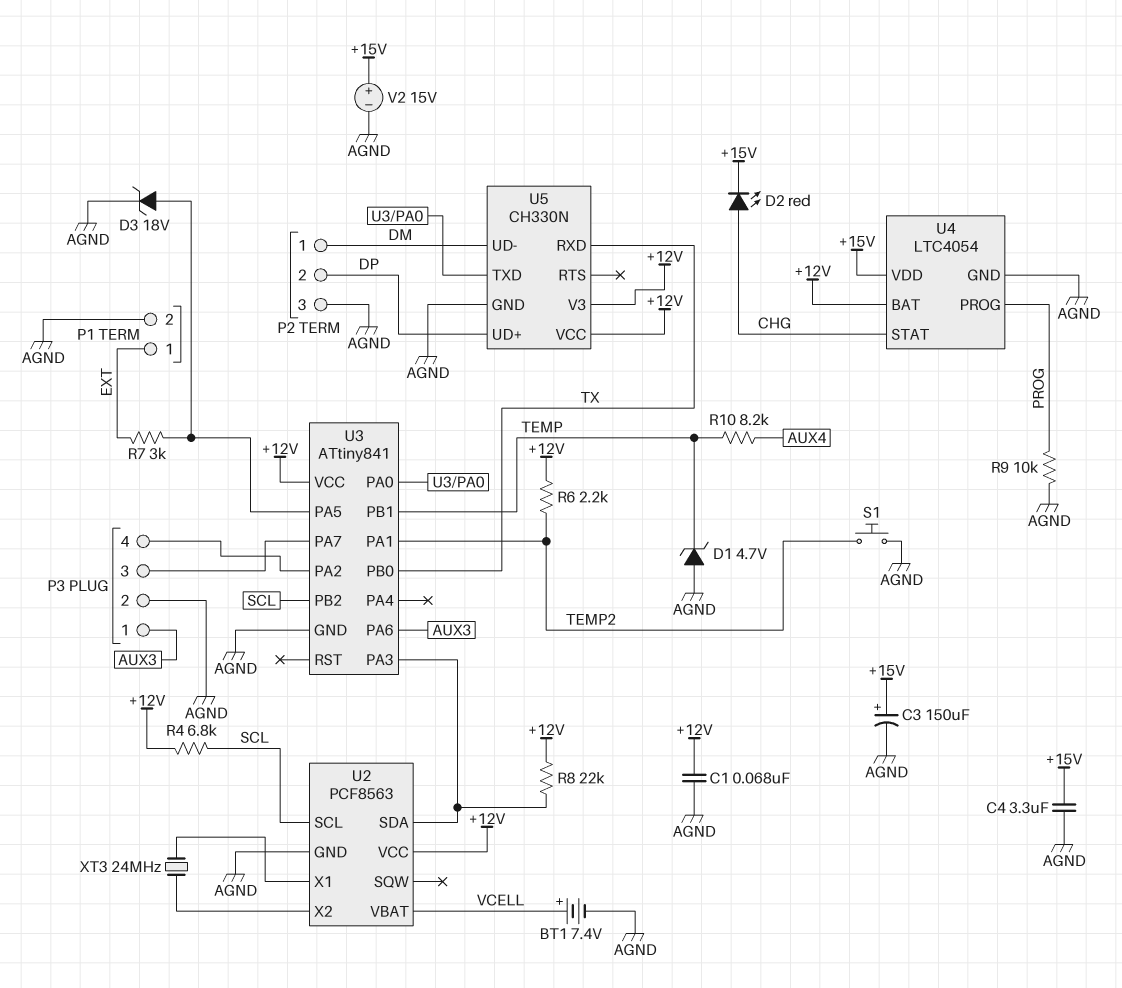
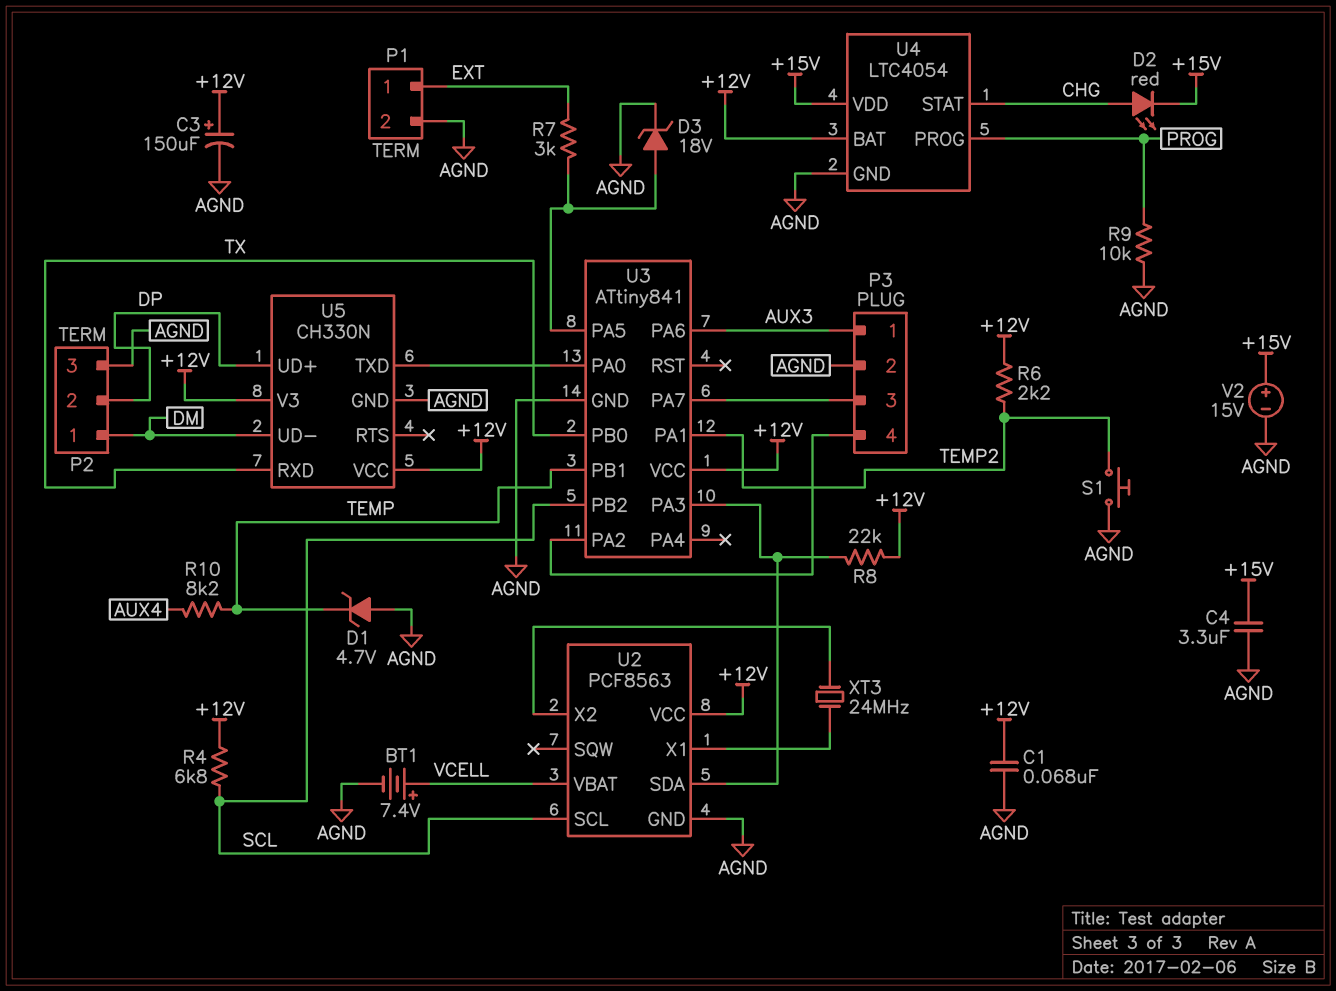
C3: 150uF (plus +15V, minus AGND) -> 150uF (plus +12V, minus AGND)

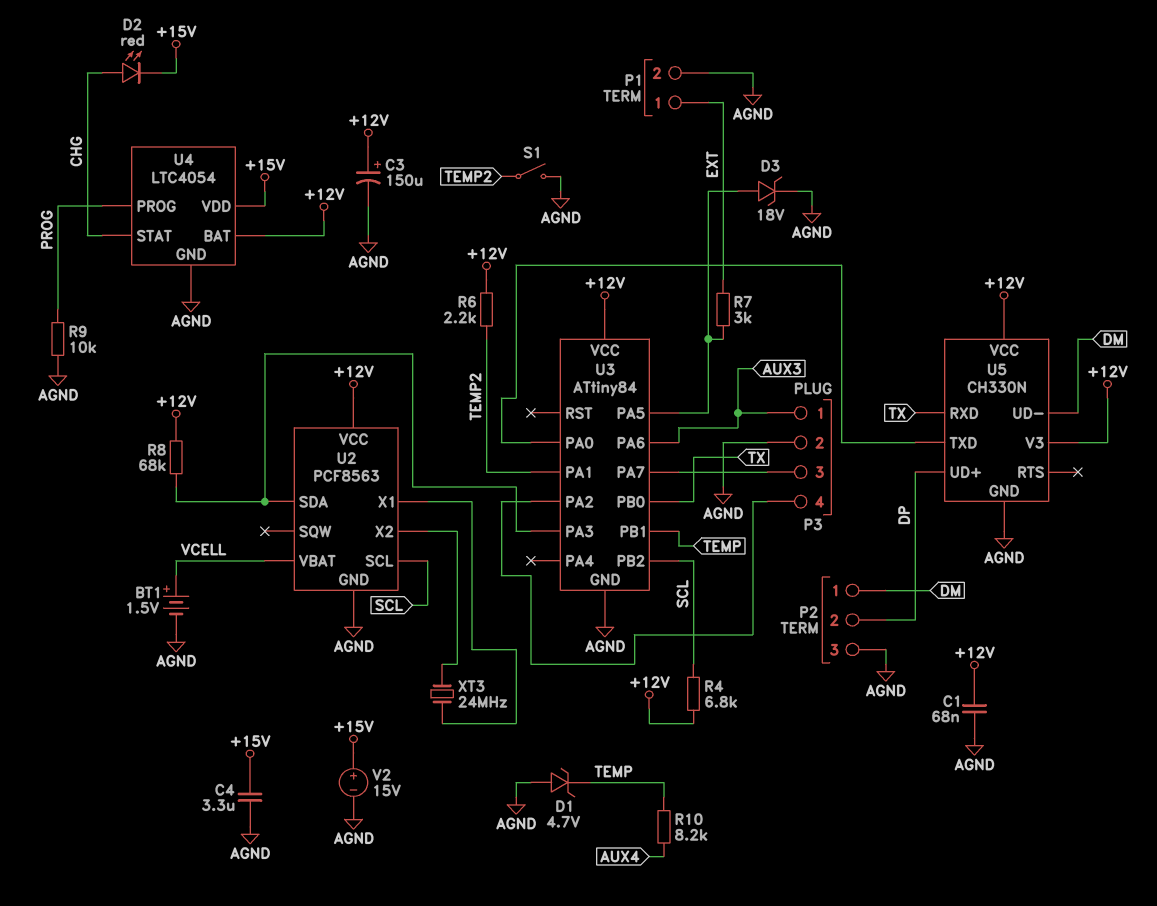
BT1: 7.4V (plus VCELL, minus AGND) -> 1.5V (plus VCELL, minus AGND)
R8: 22k (+12V, U2/SDA) -> 68k (+12V, U2/SDA)
S1: button (AGND, TEMP2) -> switch (AGND, TEMP2)
U3: ATtiny841 -> ATtiny84

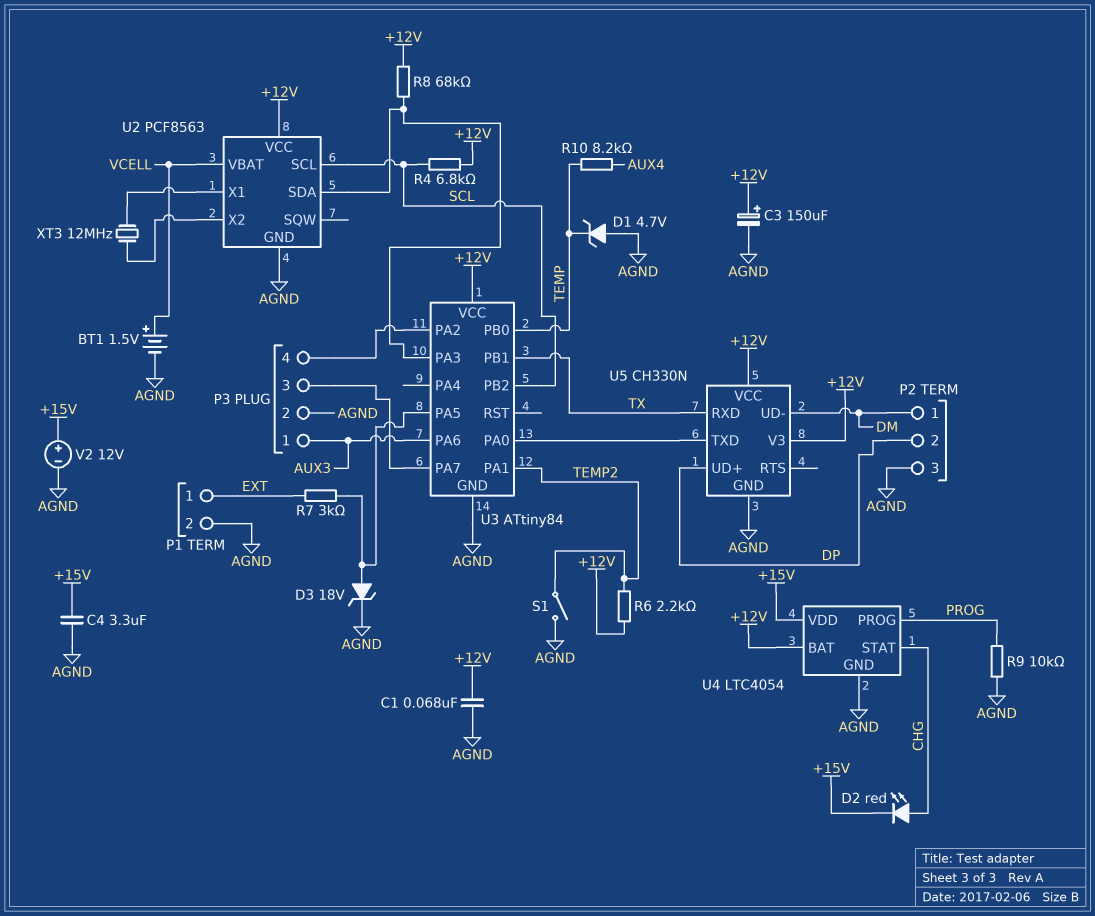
U3 pin PB0: TX -> TEMP
U3 pin PB1: TEMP -> TX
V2: 15V (plus +15V, minus AGND) -> 12V (plus +15V, minus AGND)
XT3: 24MHz (U2/X1, U2/X2) -> 12MHz (U2/X1, U2/X2)

